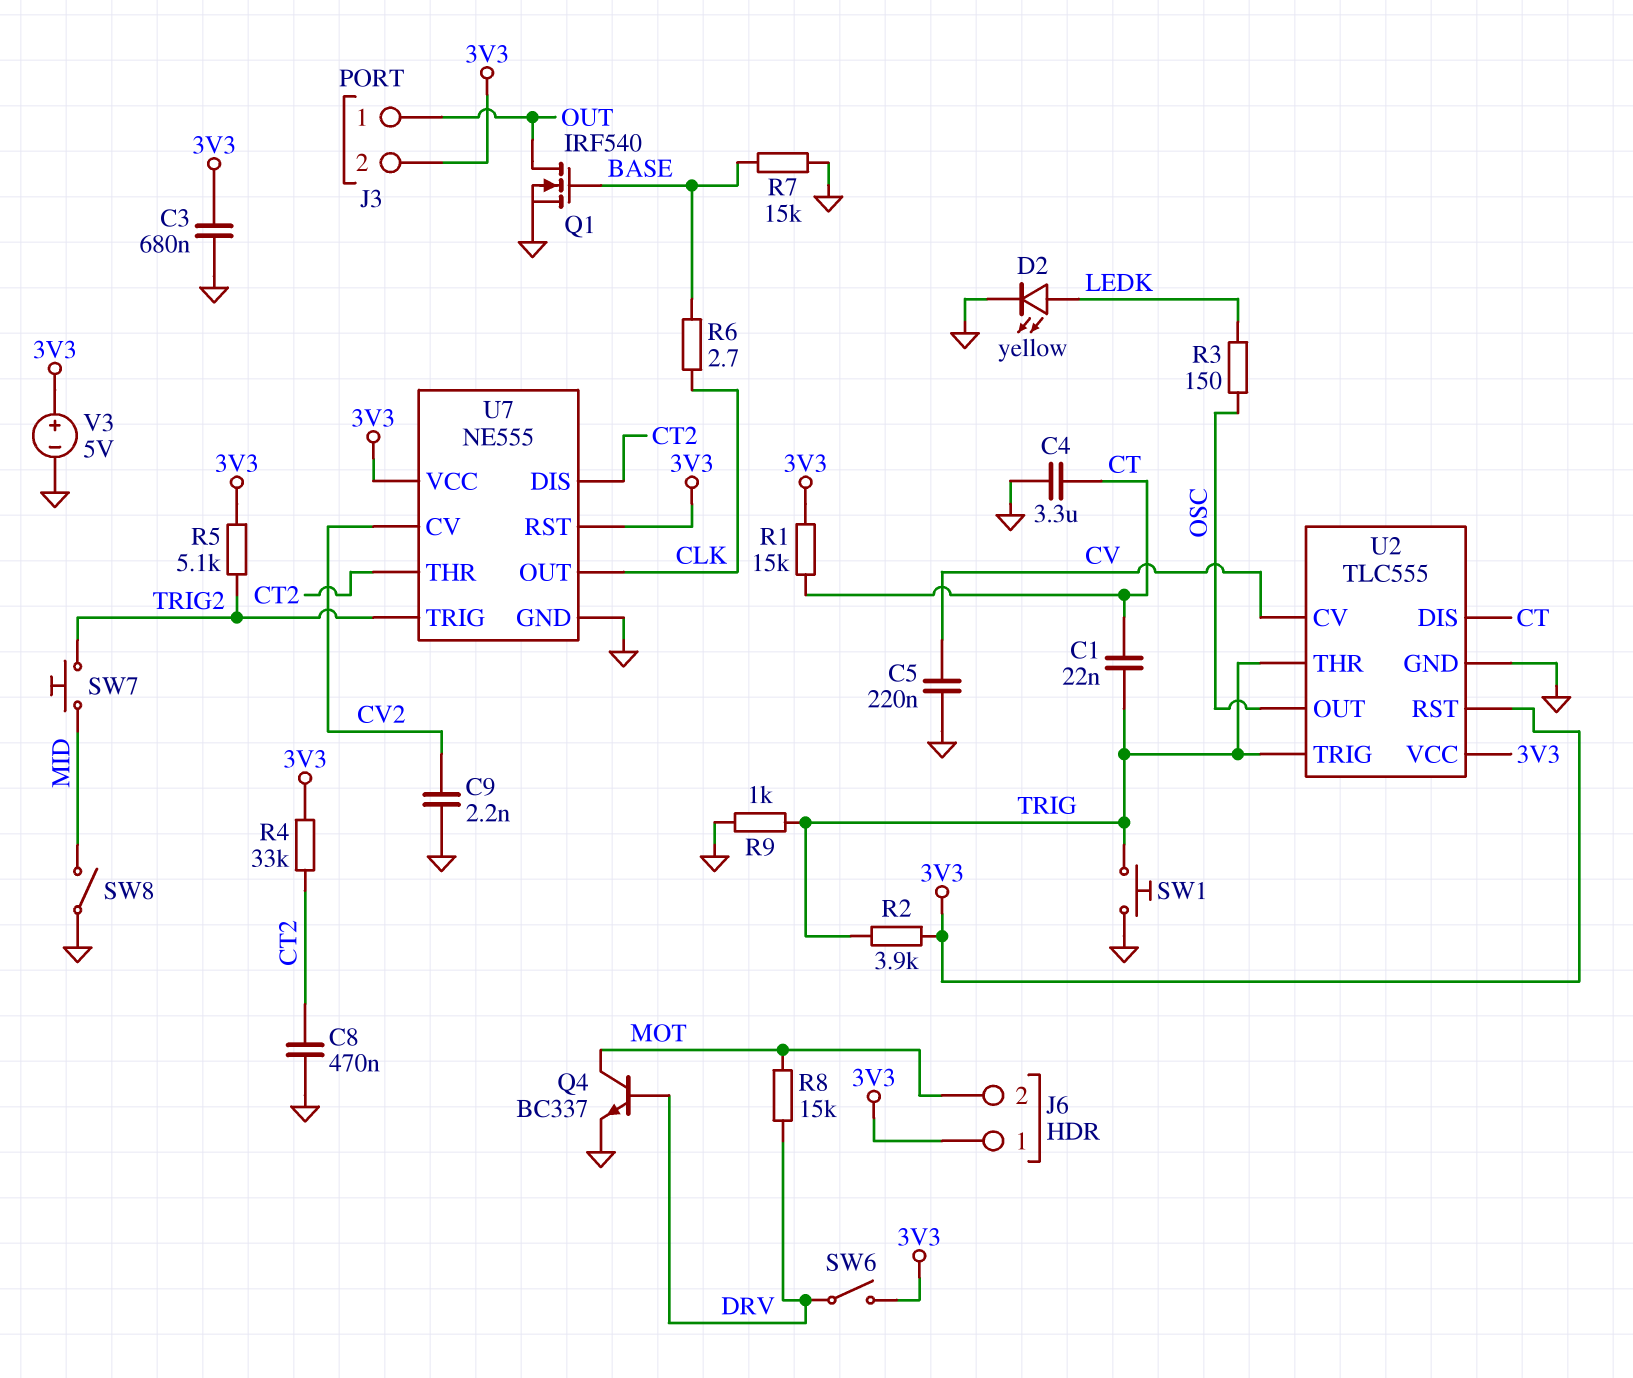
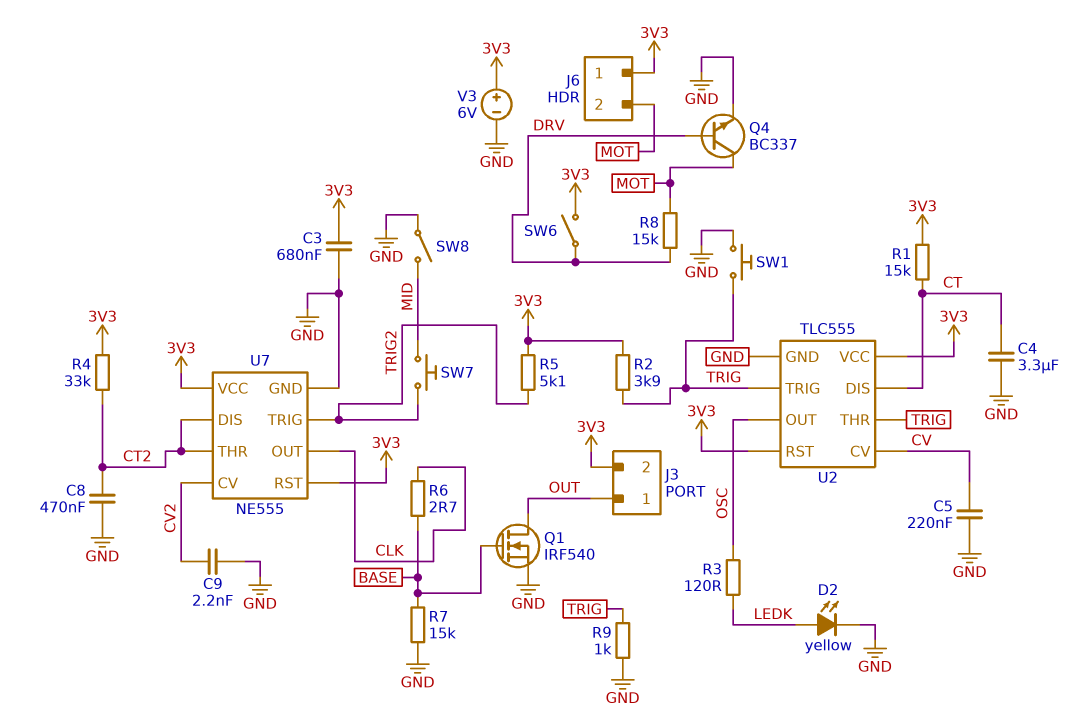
C1: 22nF (CT, TRIG) -> none
R3: 150 (LEDK, OSC) -> 120 (LEDK, OSC)
V3: 5V (plus 3V3, minus GND) -> 6V (plus 3V3, minus GND)

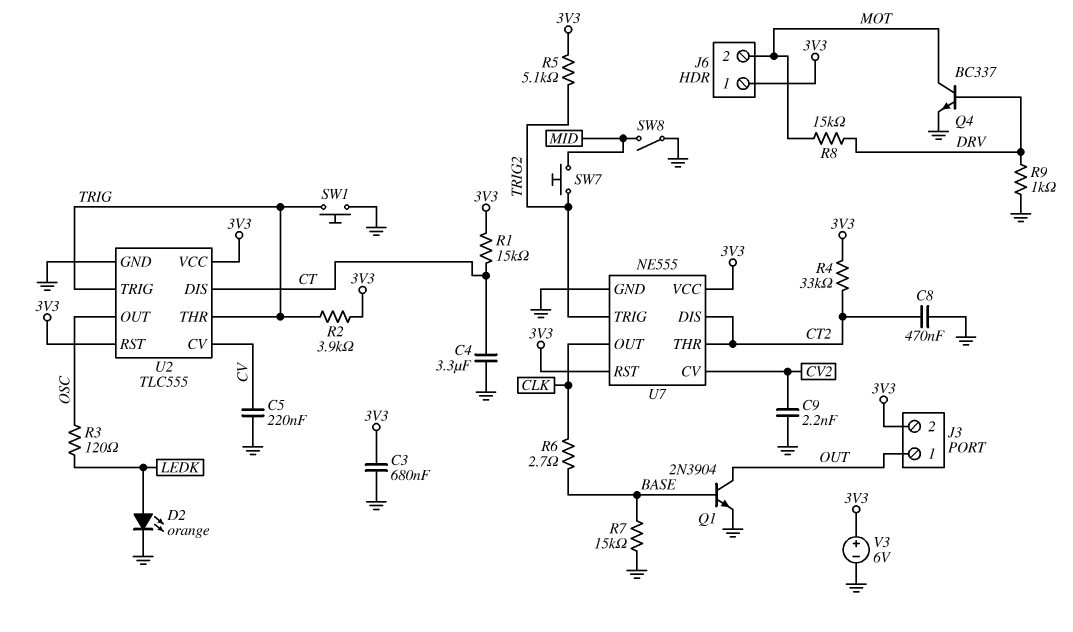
D2: LED yellow (A LEDK, K GND) -> LED orange (A LEDK, K GND)
Q1: NMOS IRF540 (G BASE, D OUT, S GND) -> NPN 2N3904 (B BASE, C OUT, E GND)
R9: 1k (GND, TRIG) -> 1k (DRV, GND)
SW6: switch (3V3, DRV) -> none

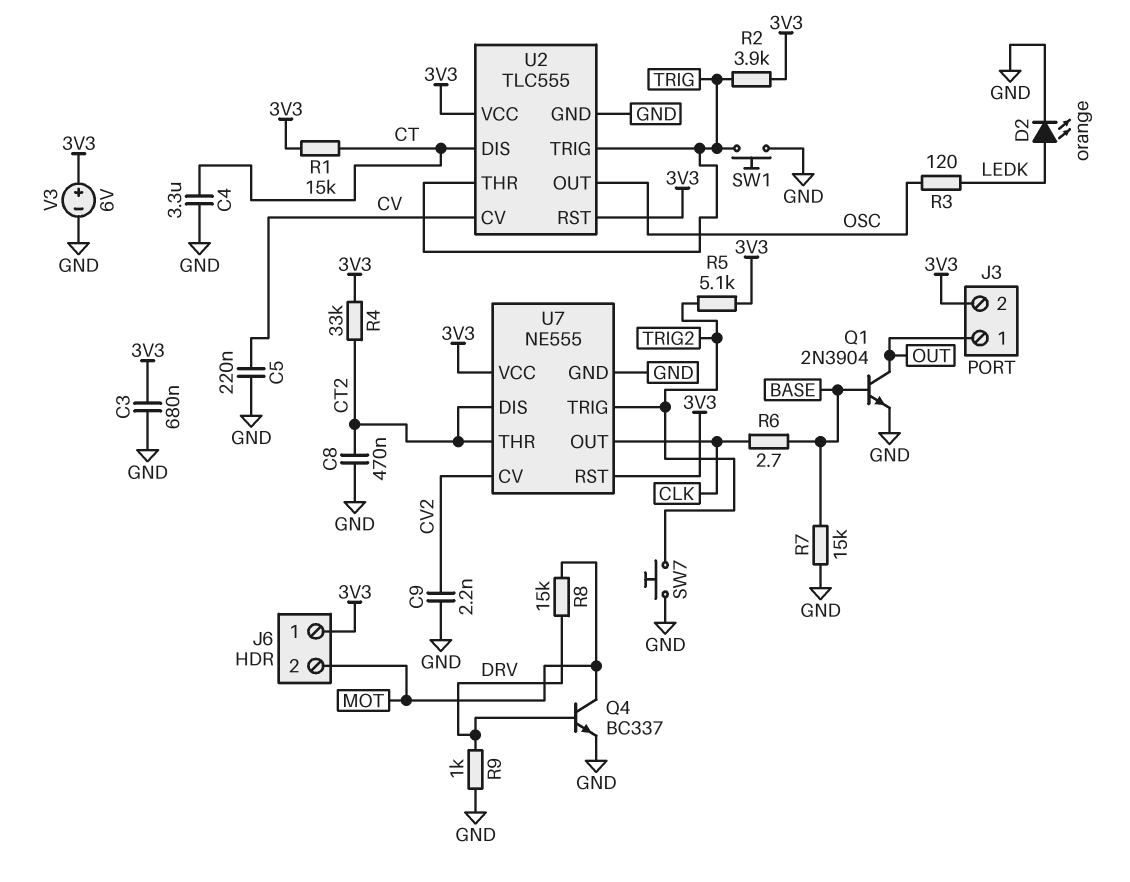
SW7: button (MID, TRIG2) -> button (GND, TRIG2)
SW8: switch (GND, MID) -> none

